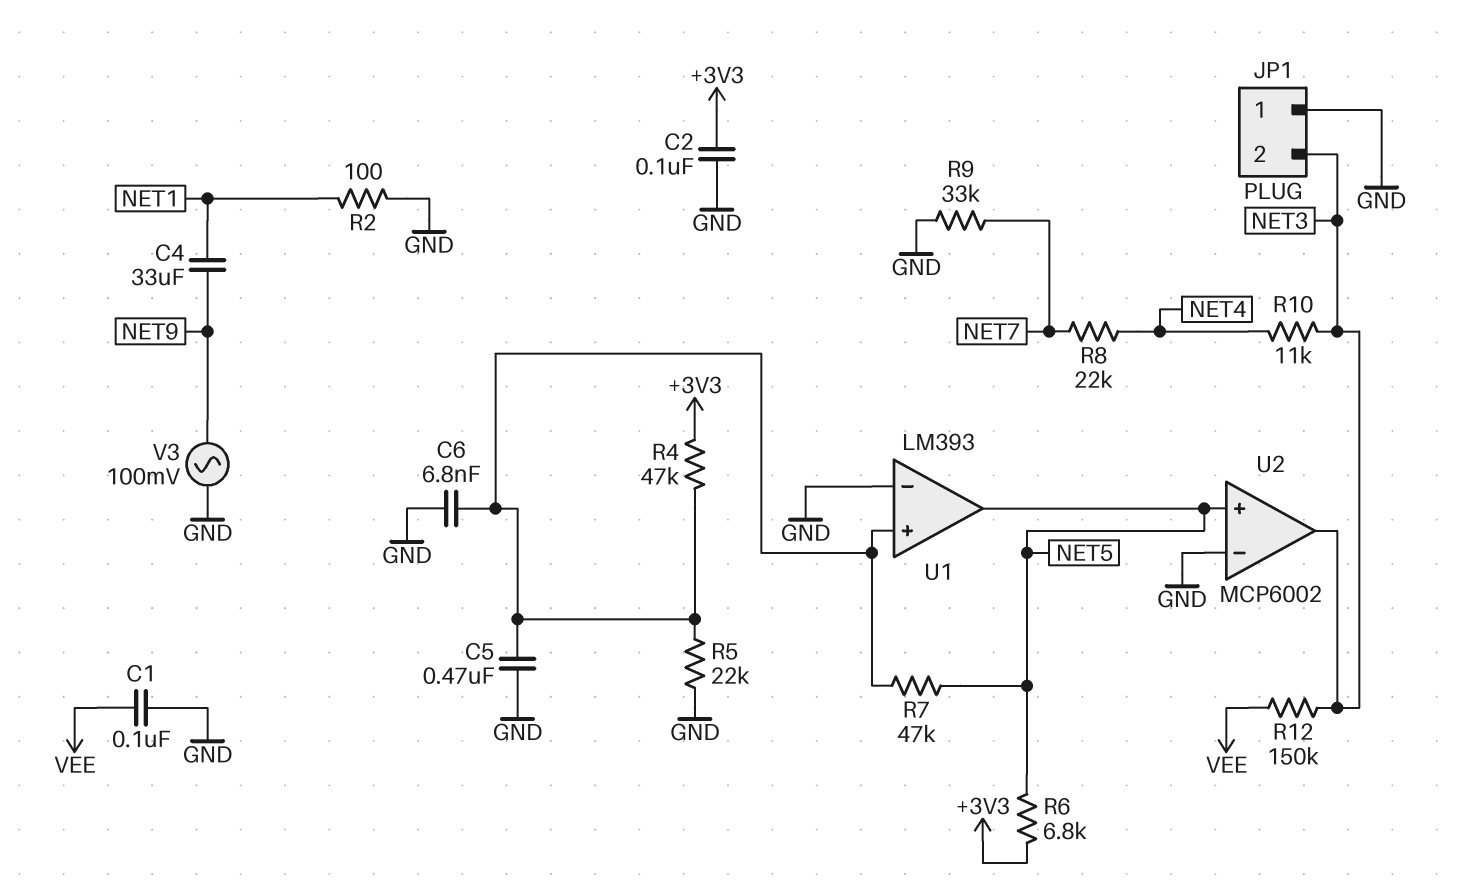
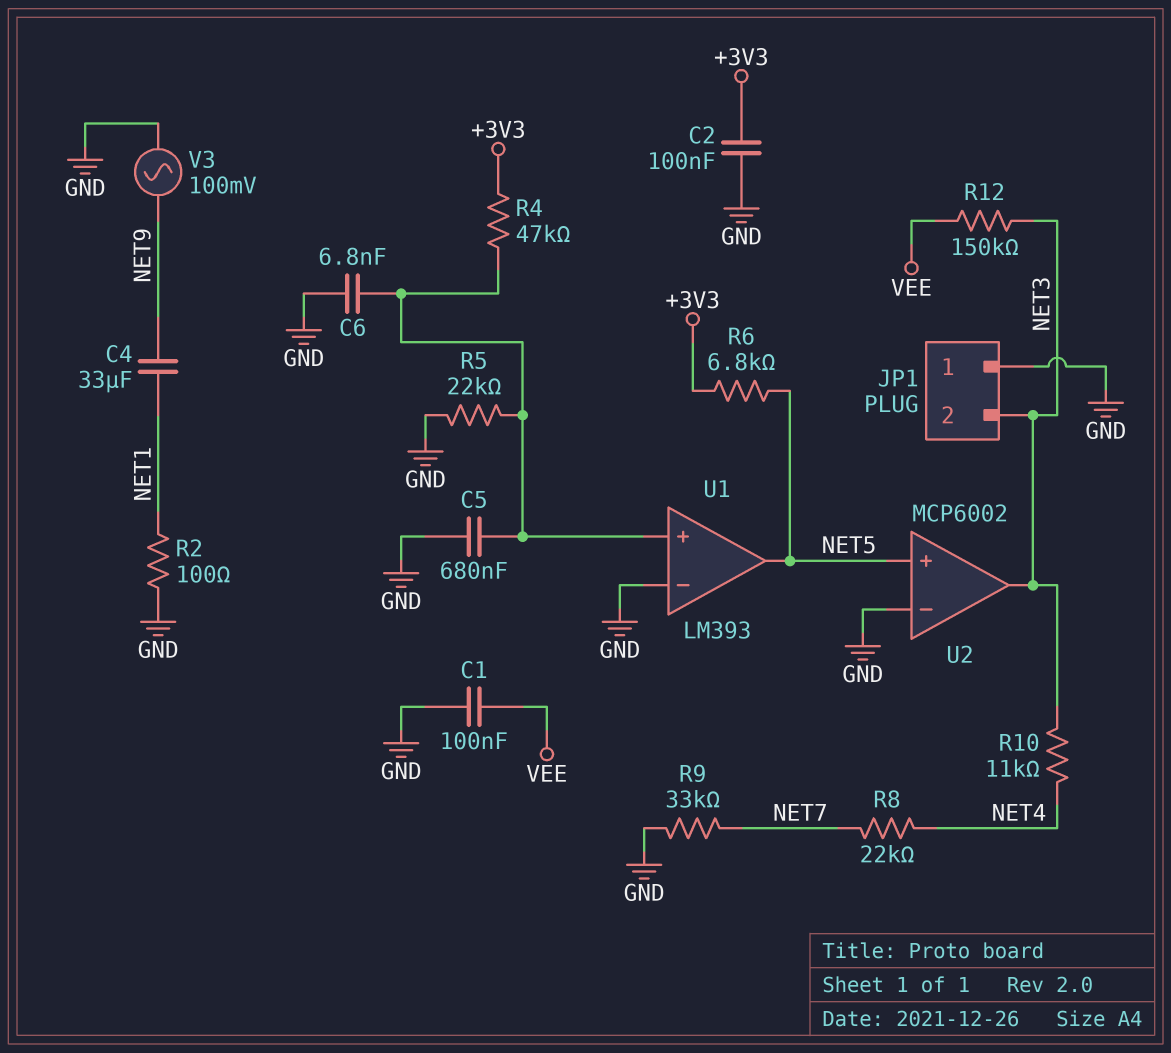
C5: 470nF (GND, U1/in+) -> 680nF (GND, U1/in+)
R7: 47k (NET5, U1/in+) -> none

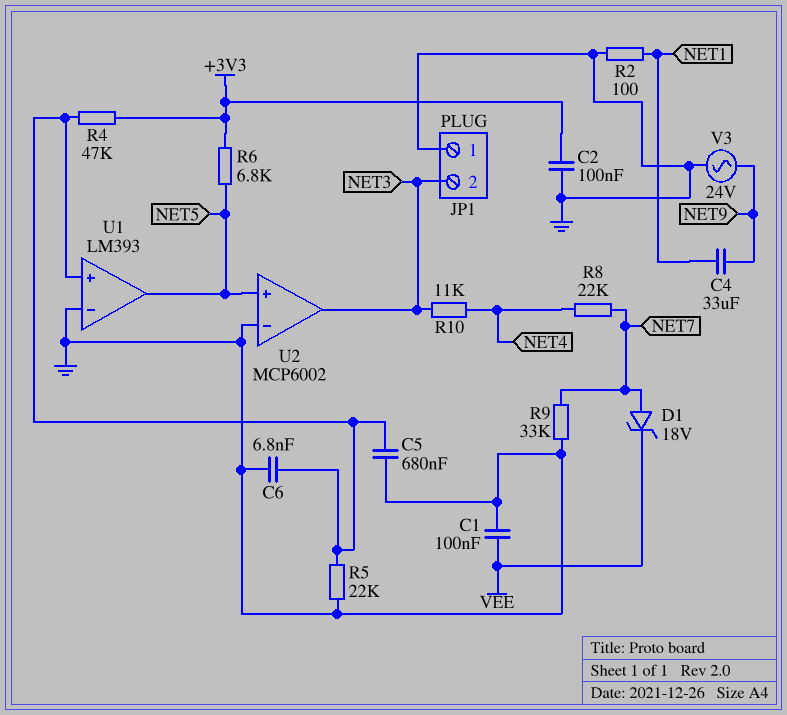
D1: none -> zener 18V (A NET7, K VEE)
R12: 150k (NET3, VEE) -> none
V3: AC 100mV (GND, NET9) -> AC 24V (GND, NET9)

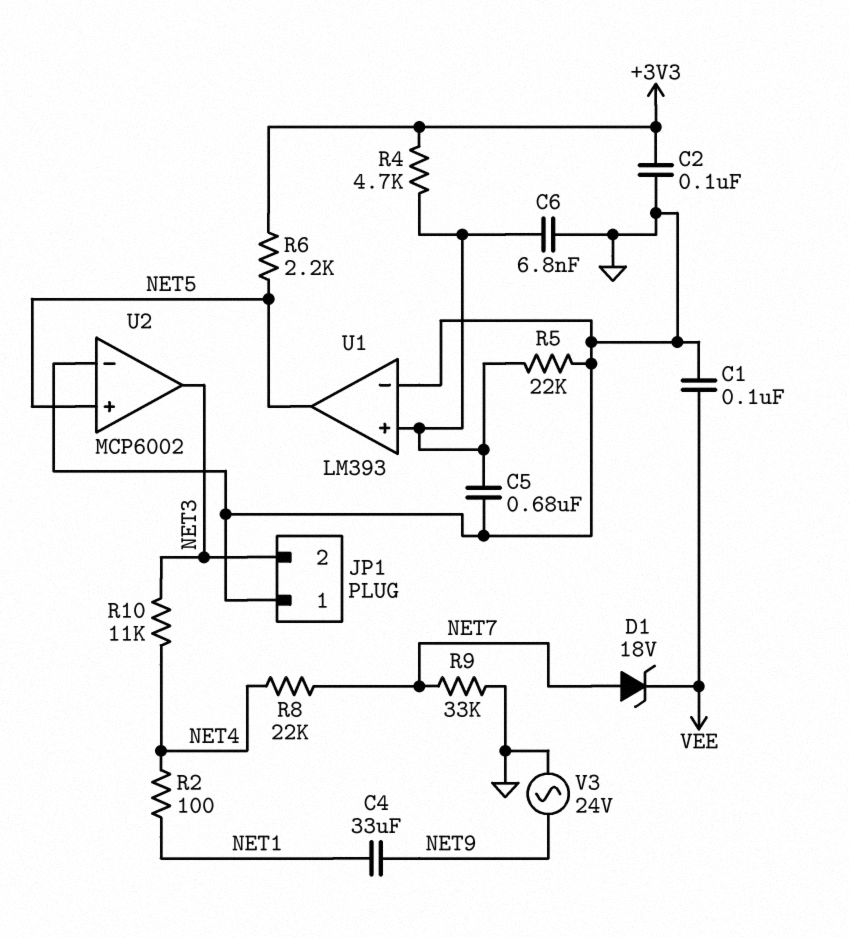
R2: 100 (GND, NET1) -> 100 (NET1, NET4)
R4: 47k (+3V3, U1/in+) -> 4.7k (+3V3, U1/in+)
R6: 6.8k (+3V3, NET5) -> 2.2k (+3V3, NET5)

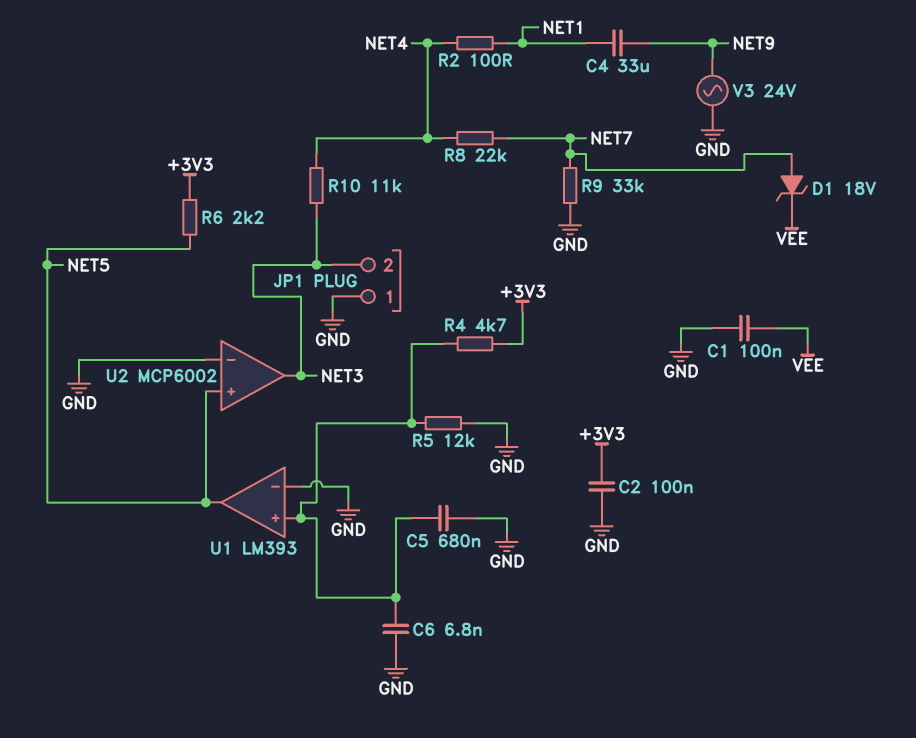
R5: 22k (GND, U1/in+) -> 12k (GND, U1/in+)

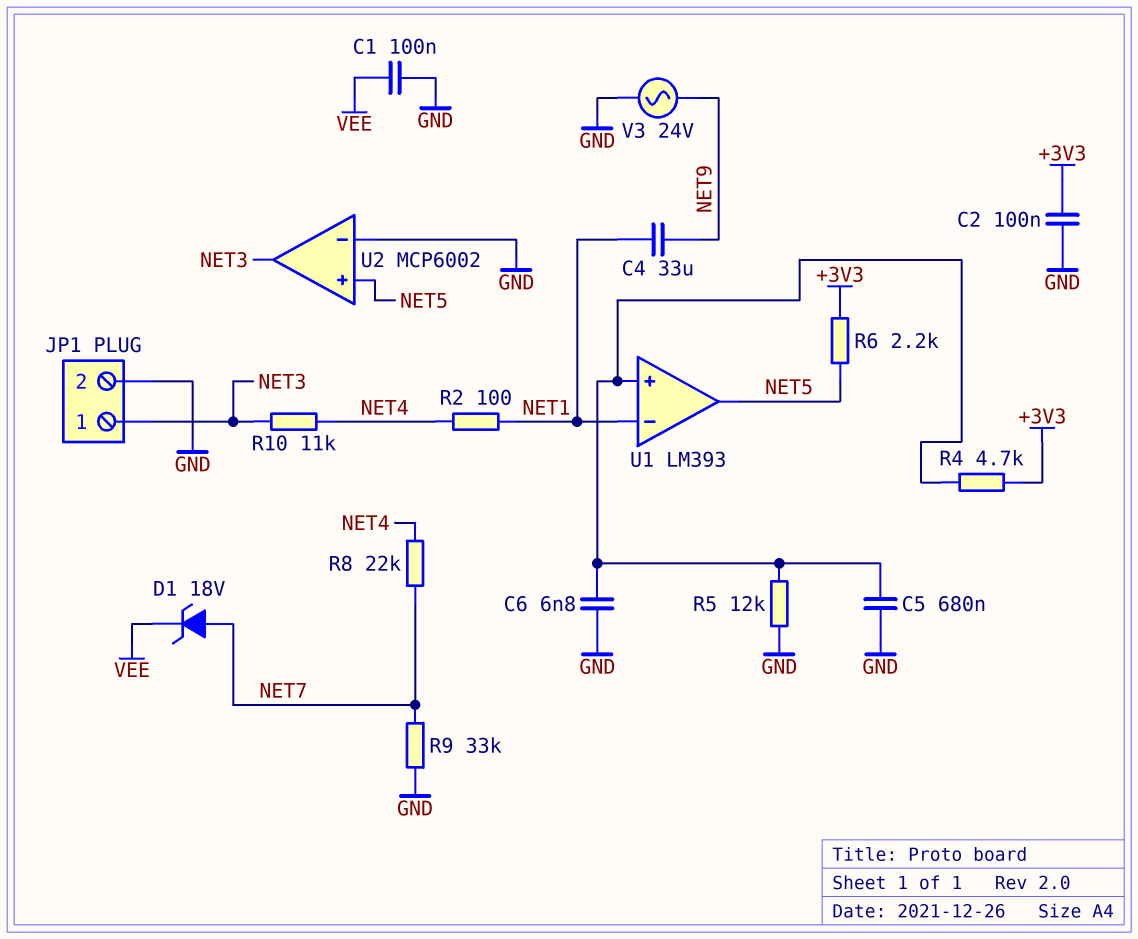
JP1 pin 1: GND -> NET3
JP1 pin 2: NET3 -> GND
U1 pin in-: GND -> NET1

